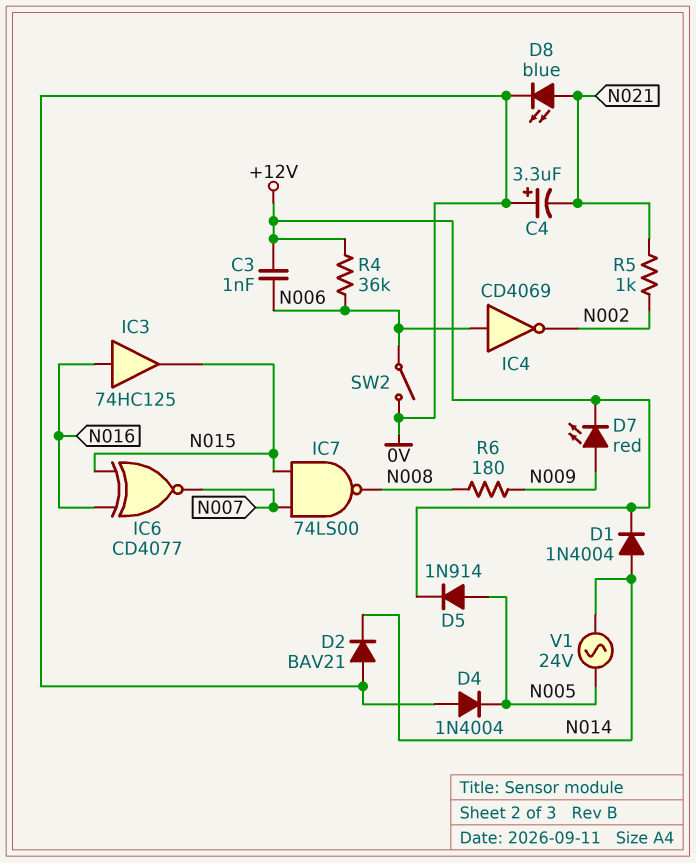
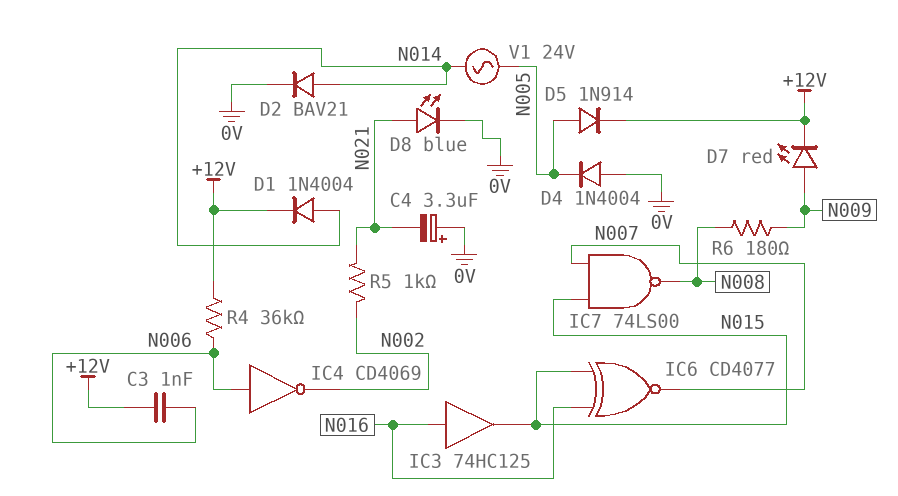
D2: diode BAV21 (A 0V, K N014) -> diode BAV21 (A N014, K 0V)
SW2: switch (0V, N006) -> none

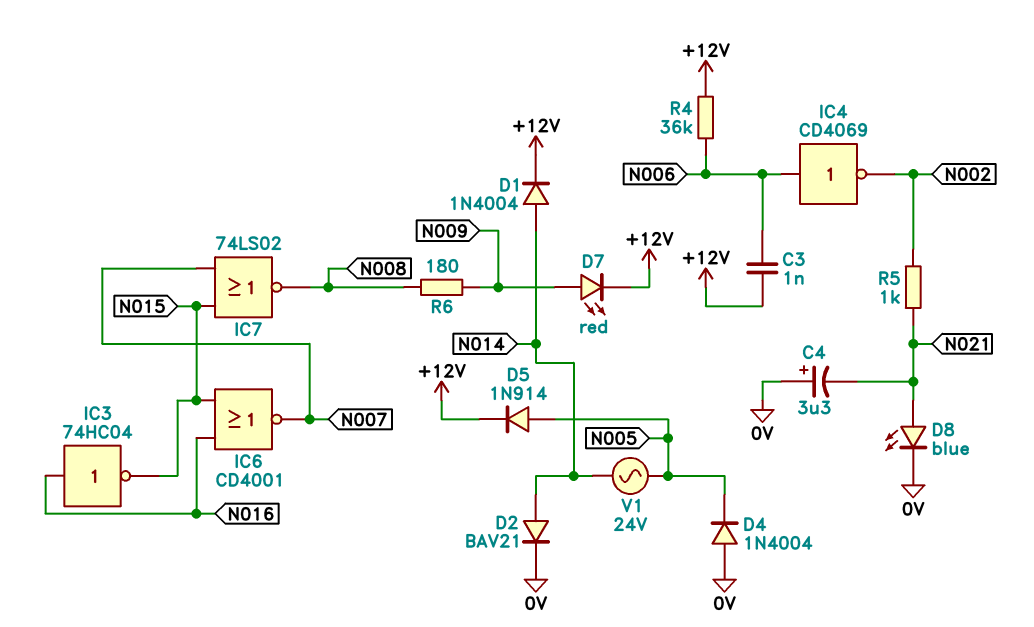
IC3: buffer 74HC125 (in N016, out N015) -> NOT 74HC04 (in N016, out N015)
IC6: XNOR CD4077 (in N015, in N016, out N007) -> NOR CD4001 (in N015, in N016, out N007)
IC7: NAND 74LS00 (in N007, in N015, out N008) -> NOR 74LS02 (in N007, in N015, out N008)

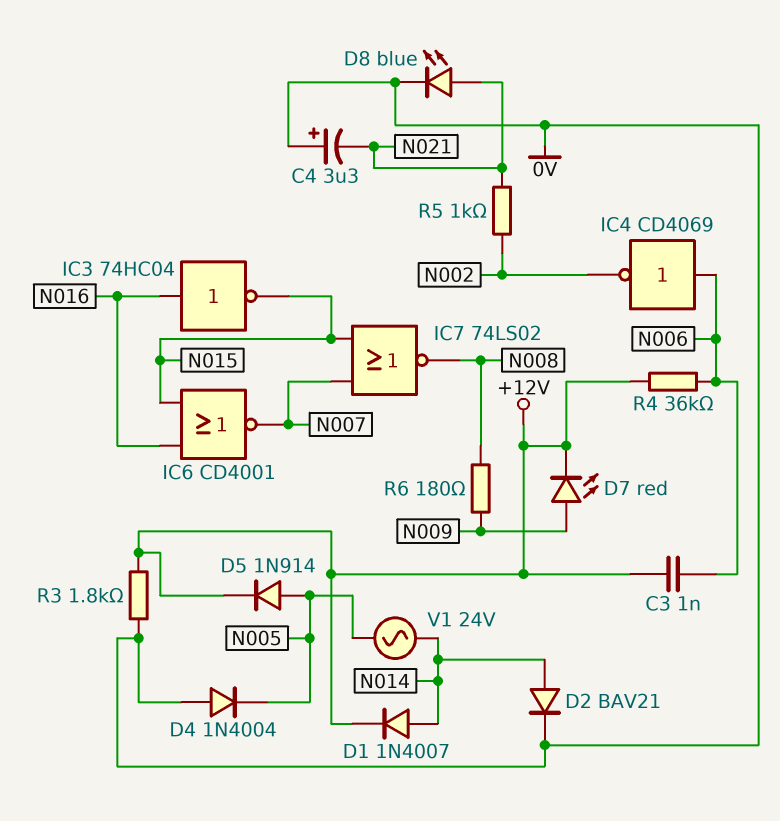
D1: diode 1N4004 (A N014, K +12V) -> diode 1N4007 (A N014, K +12V)
R3: none -> 1.8k (+12V, 0V)

